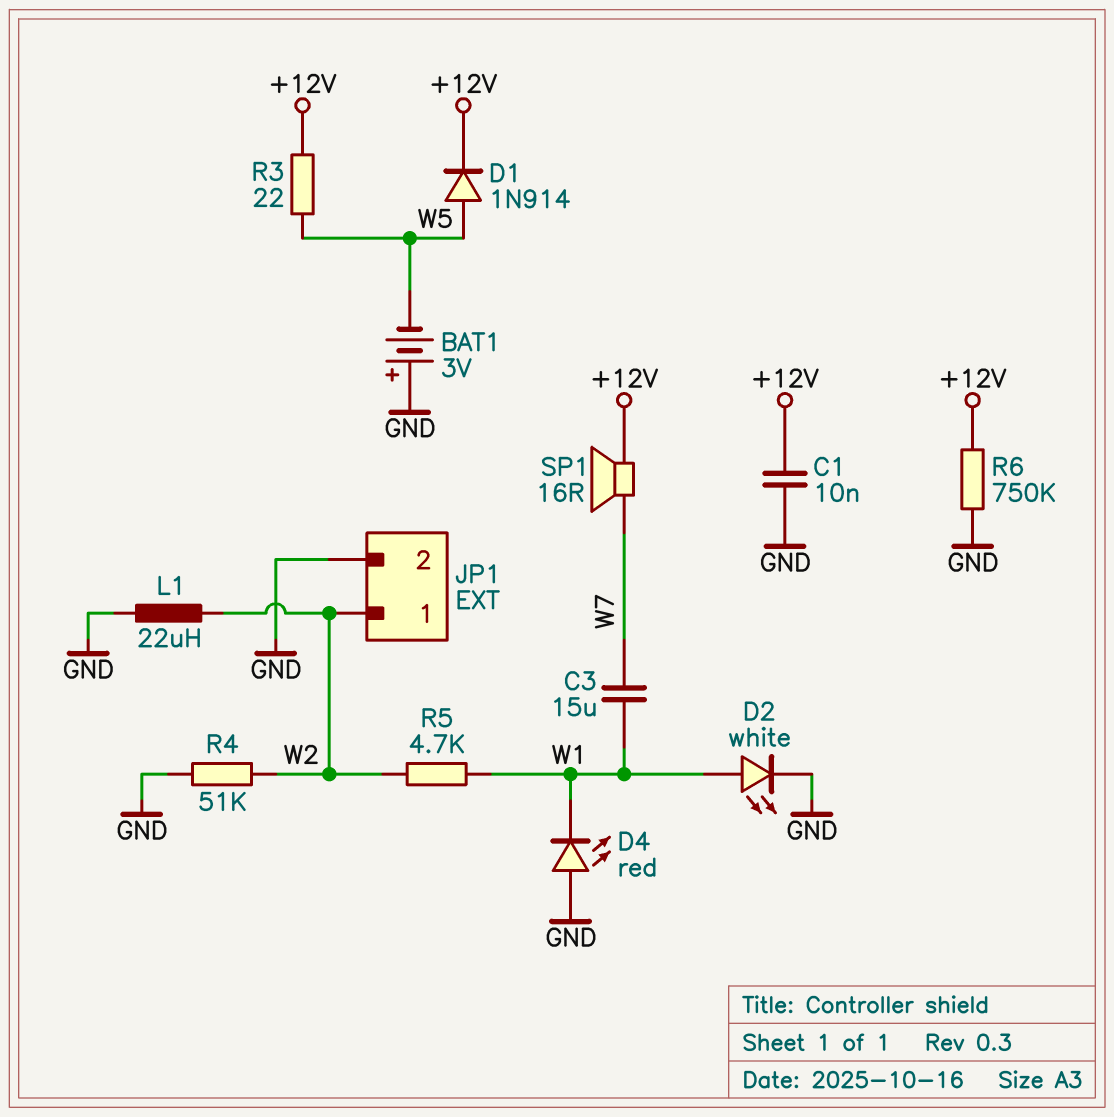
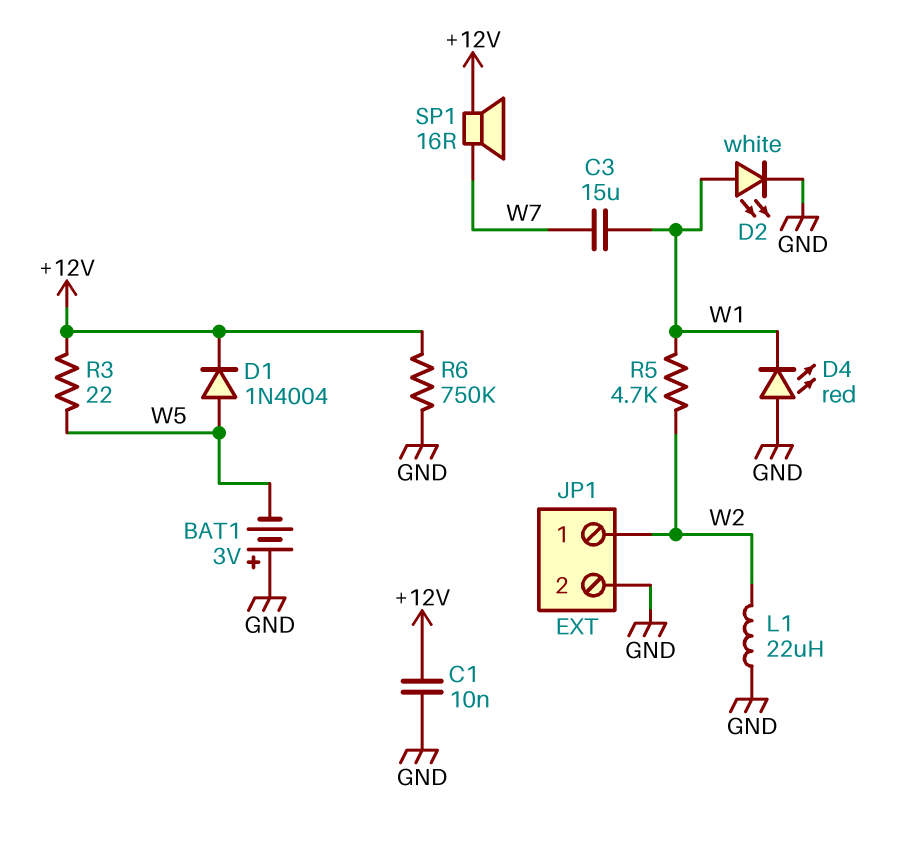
D1: diode 1N914 (A W5, K +12V) -> diode 1N4004 (A W5, K +12V)
R4: 51k (GND, W2) -> none

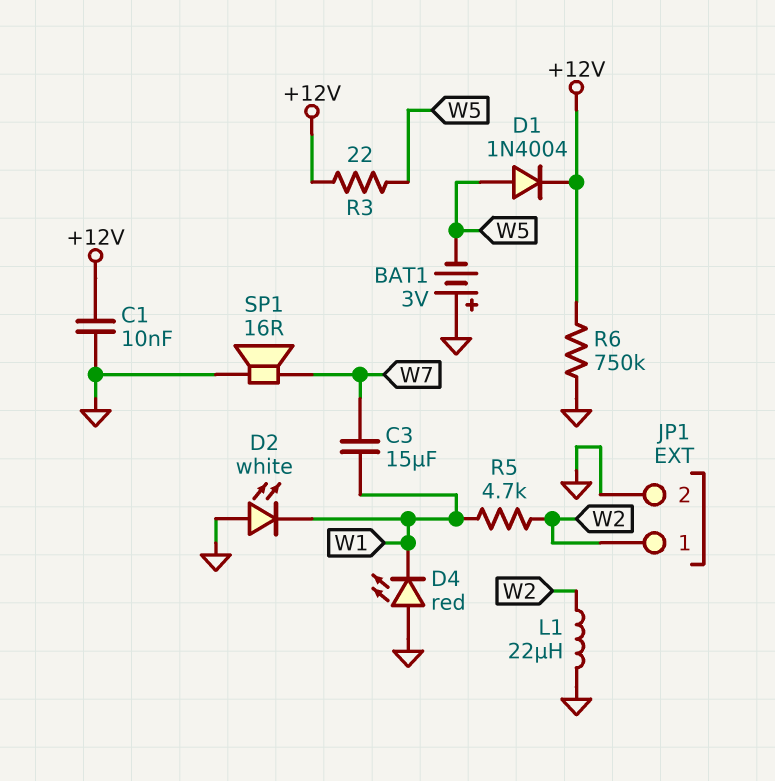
D2: LED white (A W1, K GND) -> LED white (A GND, K W1)
SP1: speaker 16R (+12V, W7) -> speaker 16R (GND, W7)

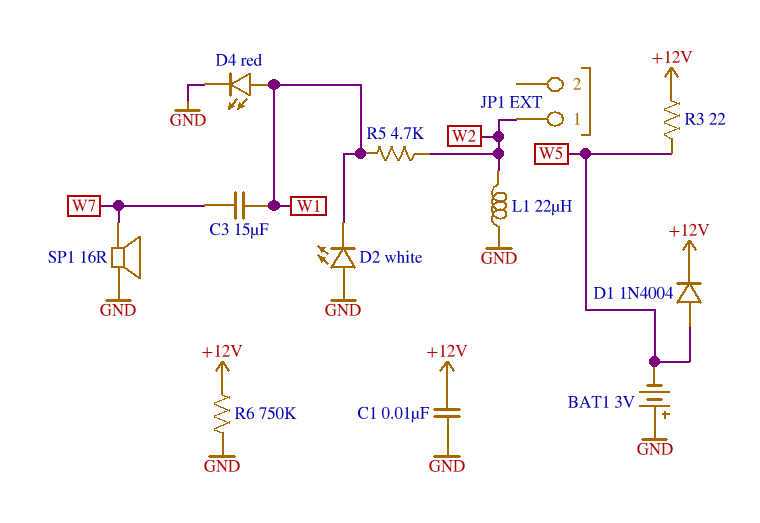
D4: LED red (A GND, K W1) -> LED red (A W1, K GND)
JP1 pin 2: GND -> none

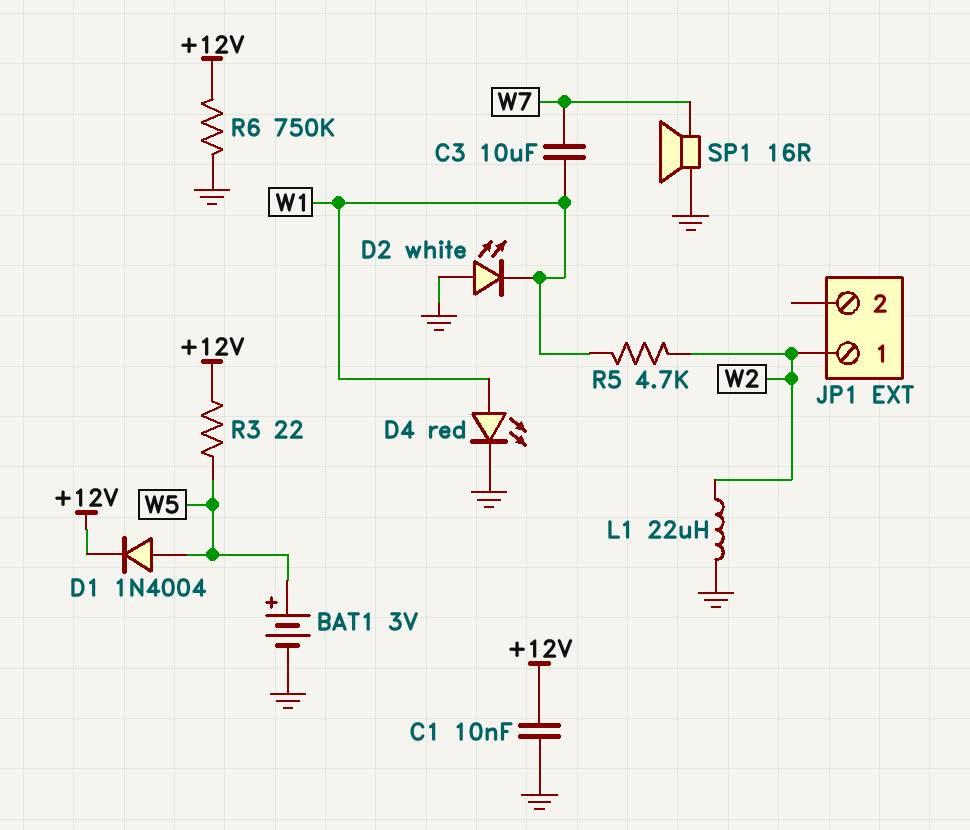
BAT1: 3V (plus GND, minus W5) -> 3V (plus W5, minus GND)
C3: 15uF (W1, W7) -> 10uF (W1, W7)

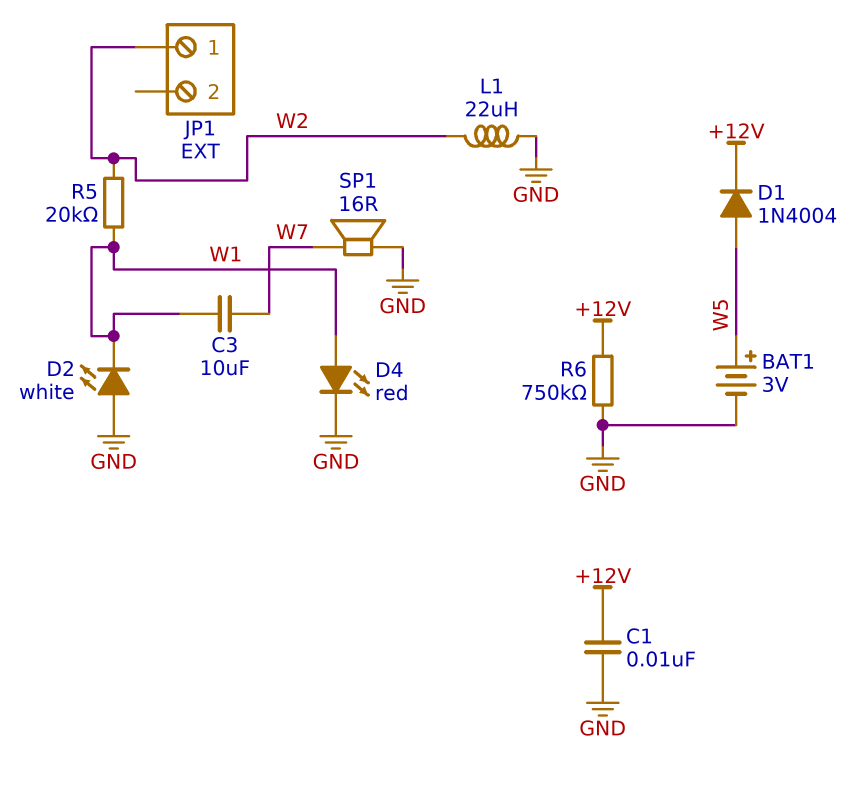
R3: 22 (+12V, W5) -> none
R5: 4.7k (W1, W2) -> 20k (W1, W2)

